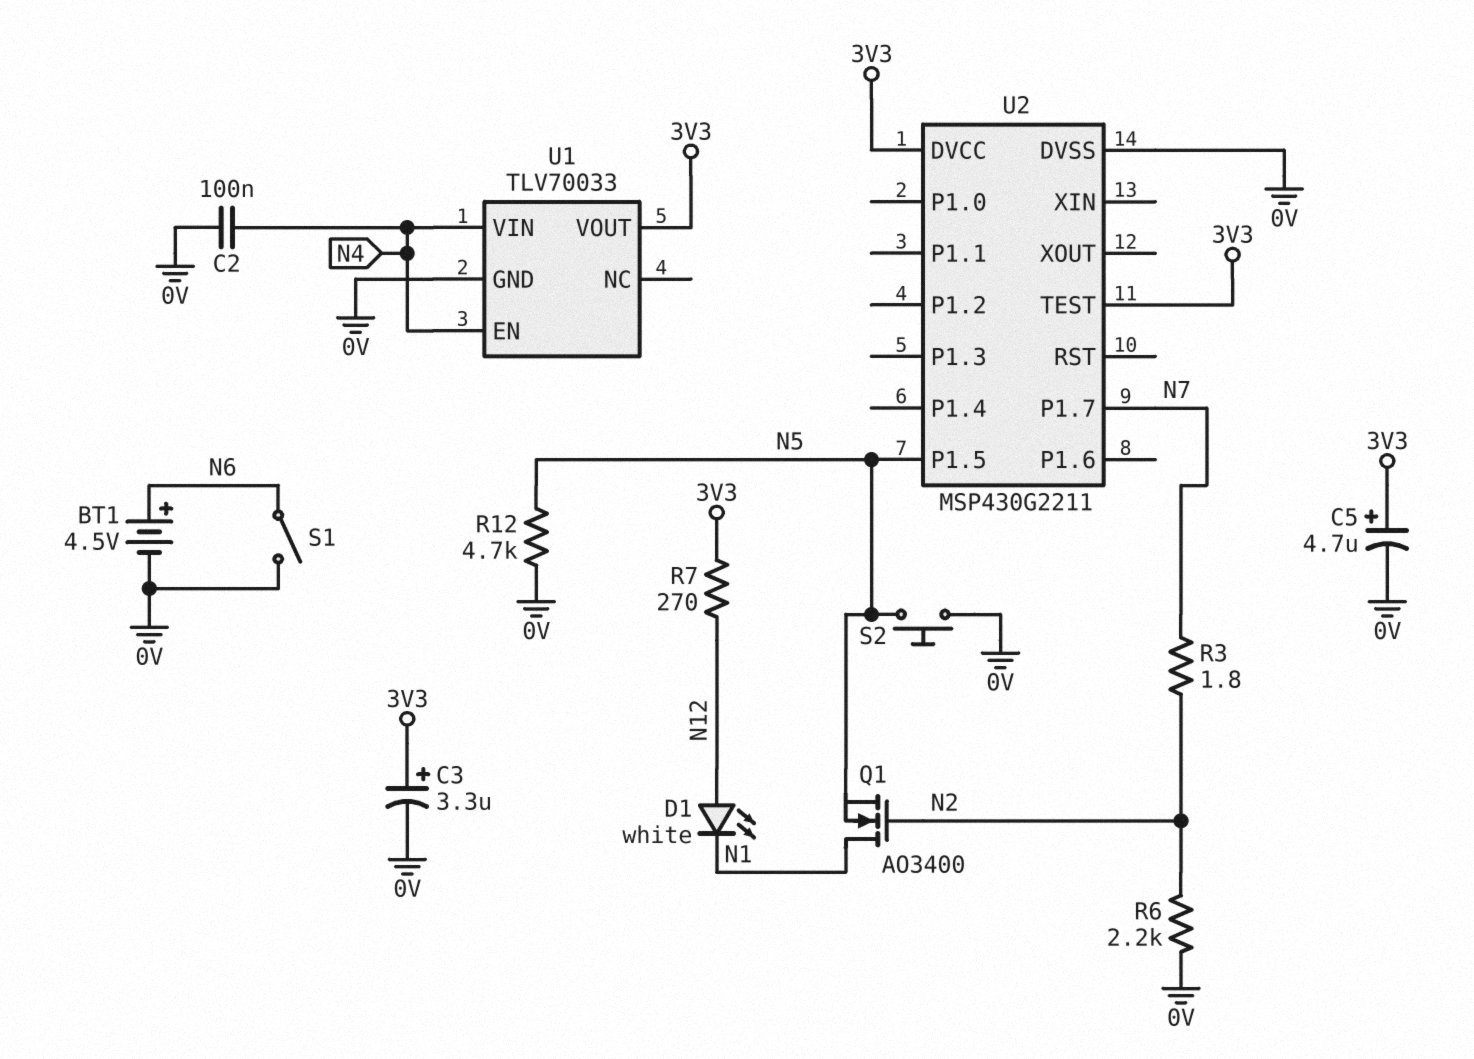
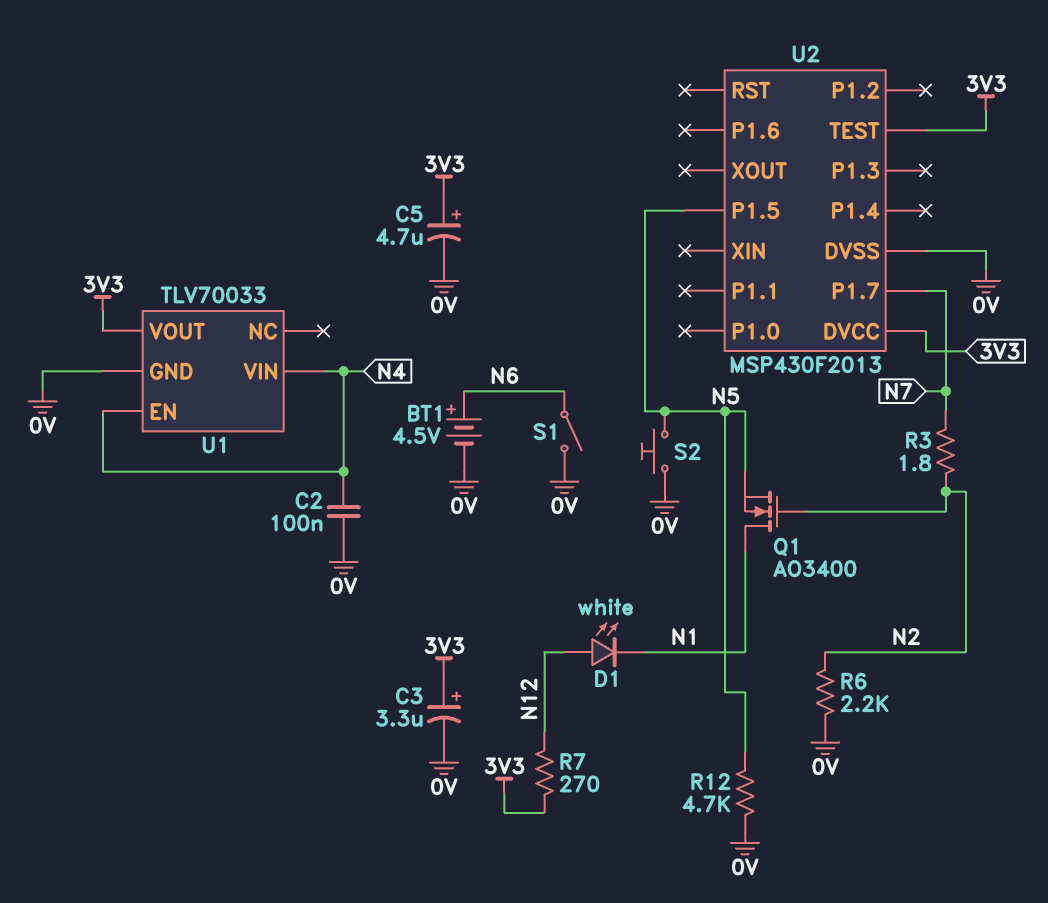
U2: MSP430G2211 -> MSP430F2013

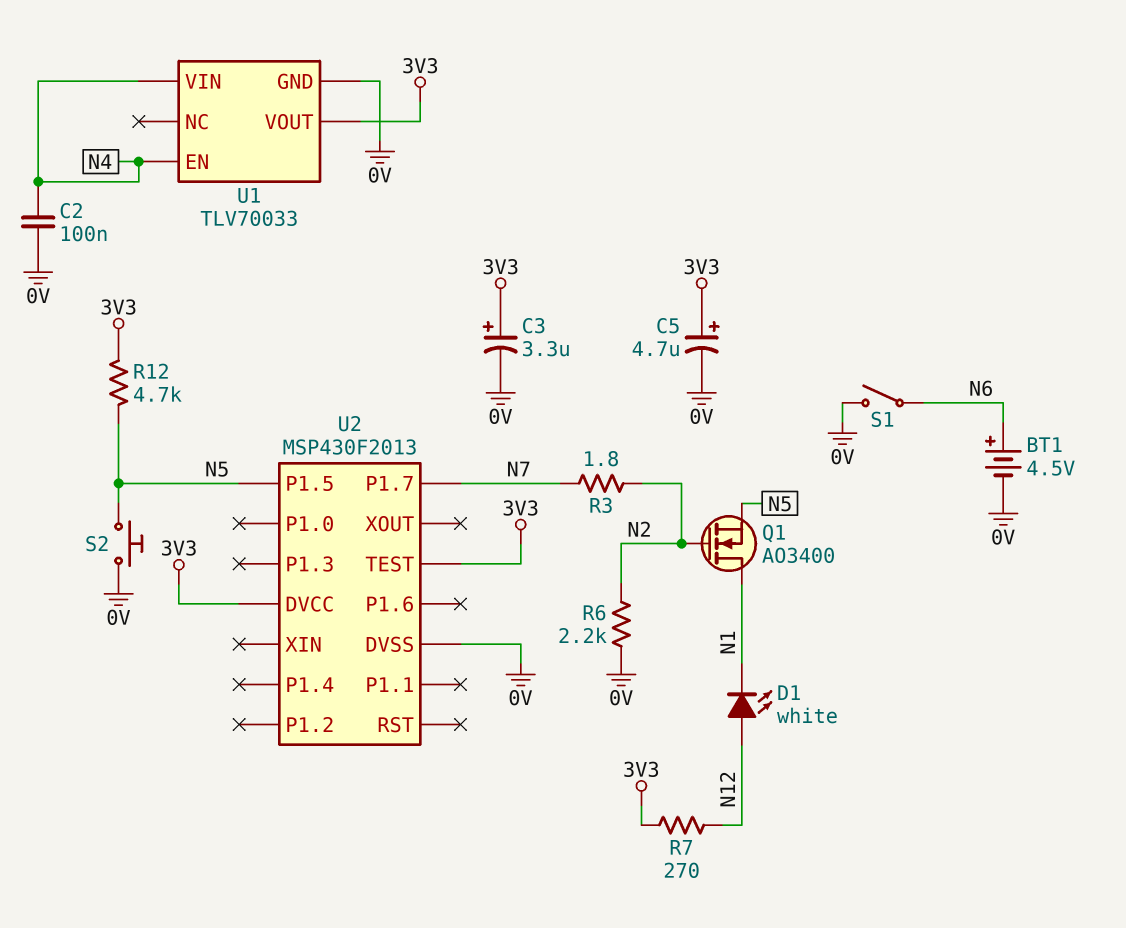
R12: 4.7k (0V, N5) -> 4.7k (3V3, N5)

